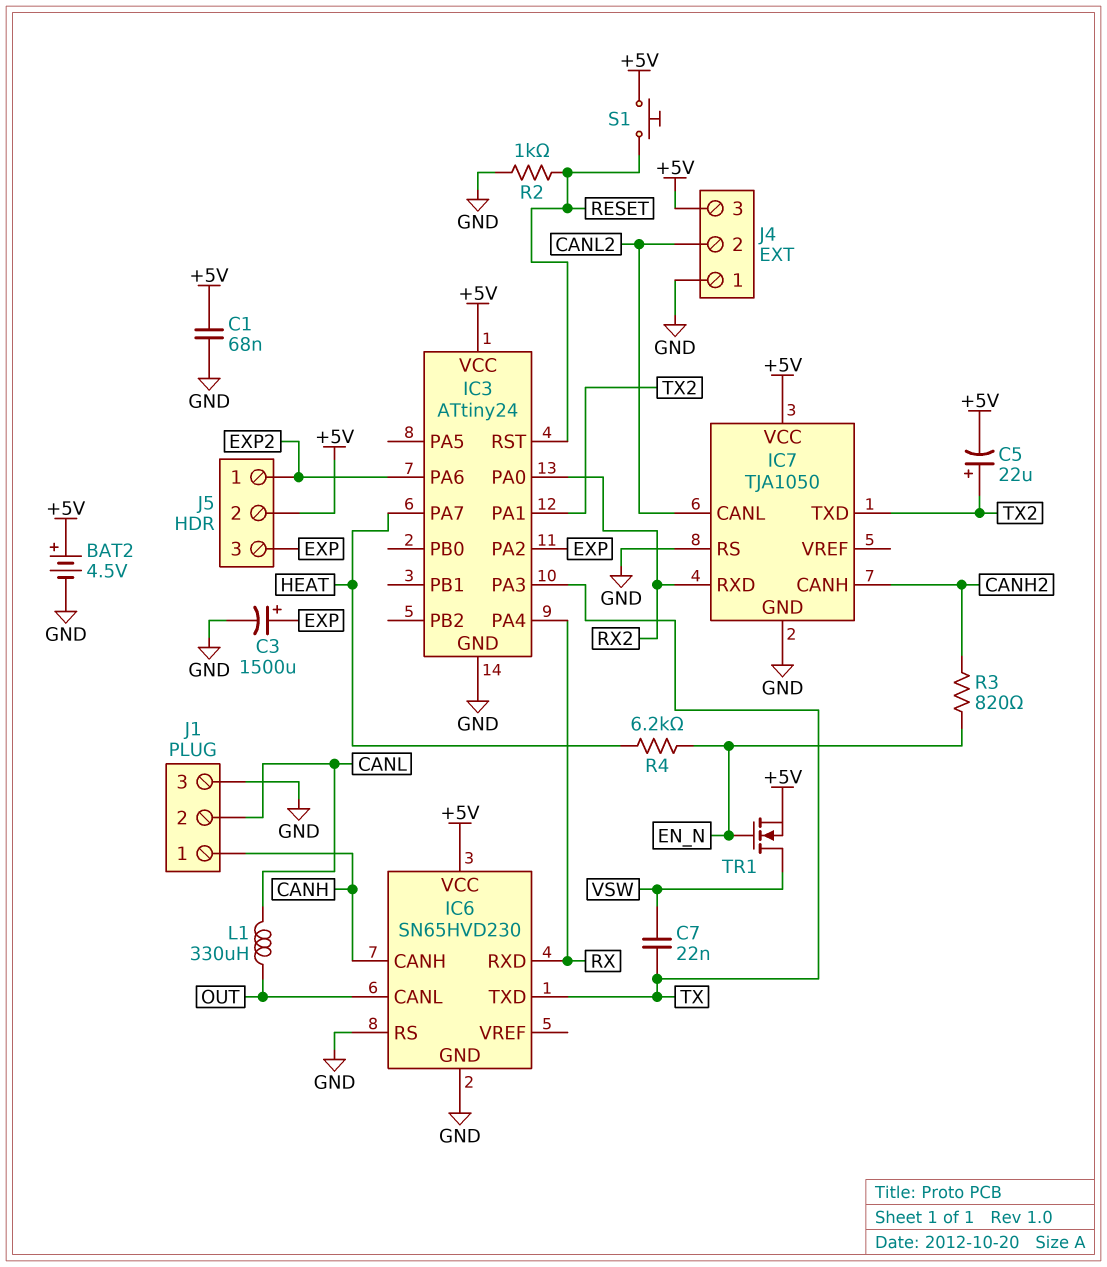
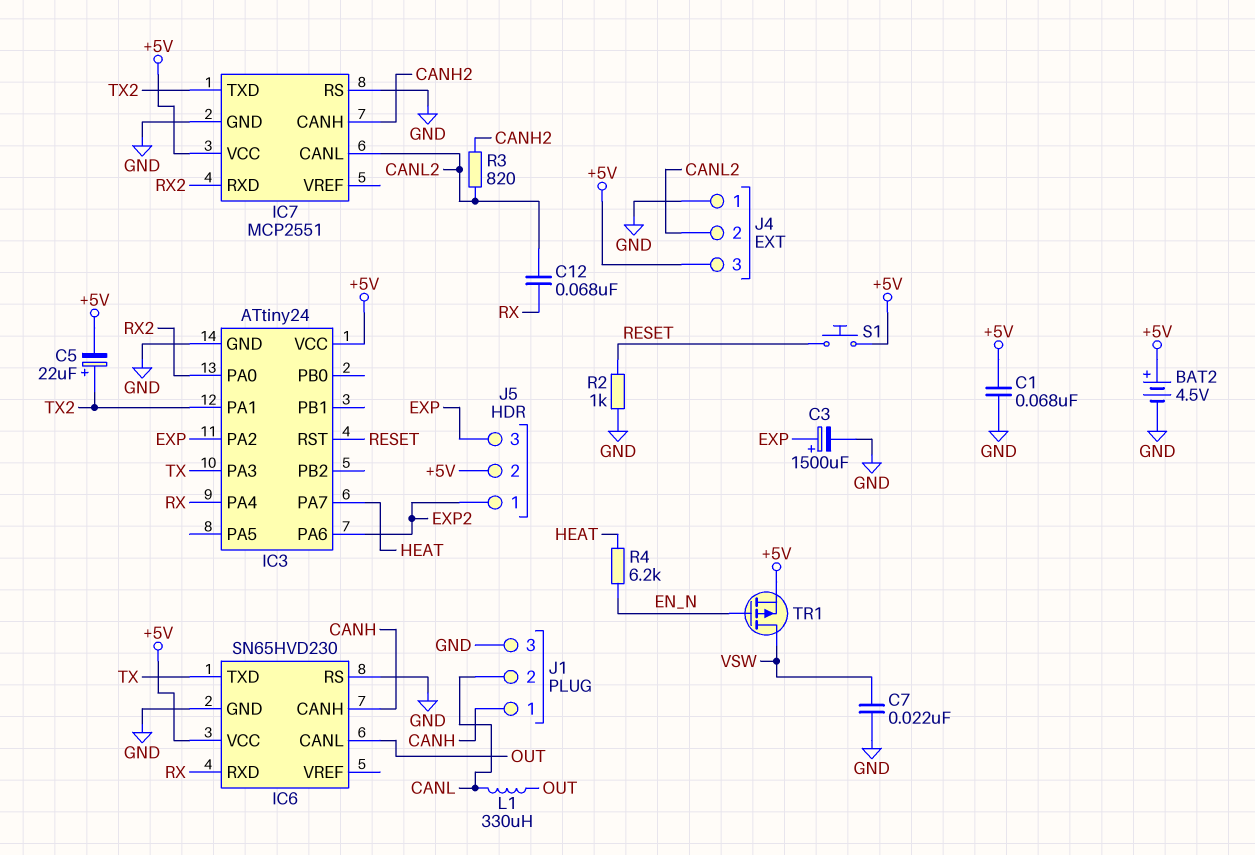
C7: 22nF (TX, VSW) -> 22nF (GND, VSW)
C12: none -> 68nF (CANL2, RX)
IC7: TJA1050 -> MCP2551
R3: 820 (CANH2, EN_N) -> 820 (CANH2, CANL2)
TR1: NMOS (G EN_N, D VSW, S +5V) -> PMOS (G EN_N, D VSW, S +5V)

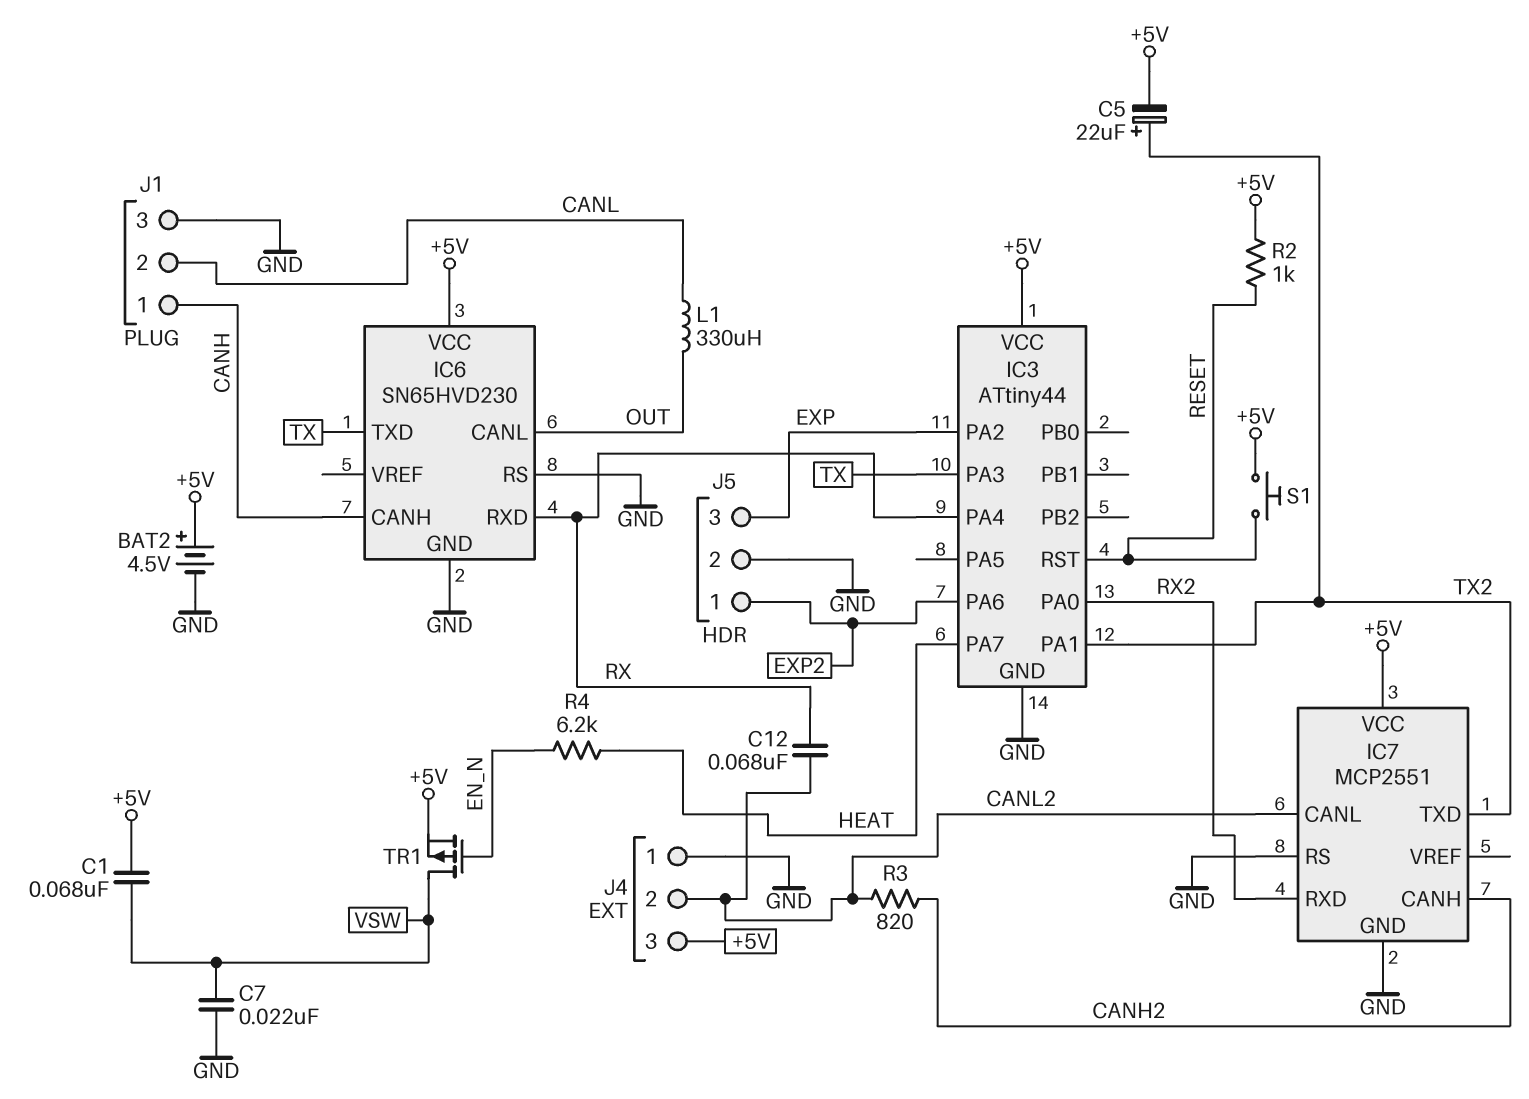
C1: 68nF (+5V, GND) -> 68nF (+5V, VSW)
C3: 1500uF (plus EXP, minus GND) -> none
IC3: ATtiny24 -> ATtiny44
J5 pin 2: +5V -> GND
R2: 1k (GND, RESET) -> 1k (+5V, RESET)

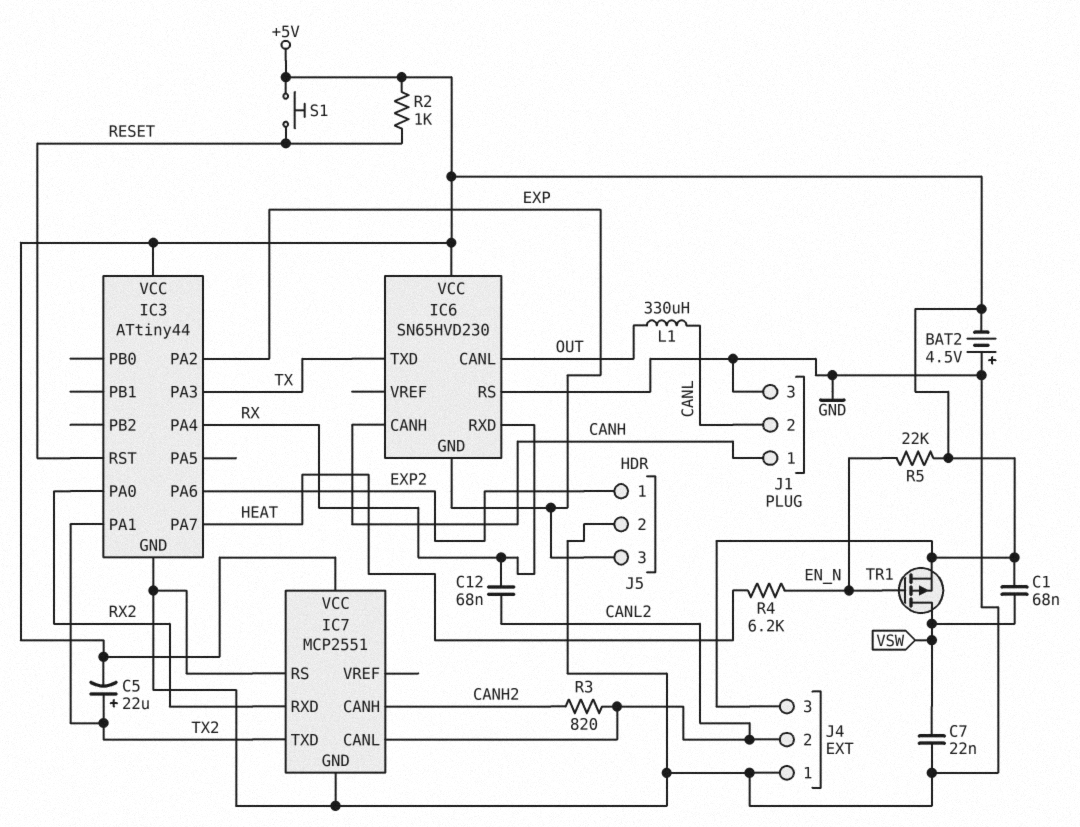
BAT2: 4.5V (plus +5V, minus GND) -> 4.5V (plus GND, minus +5V)
IC6 pin GND: GND -> EXP
R5: none -> 22k (+5V, EN_N)

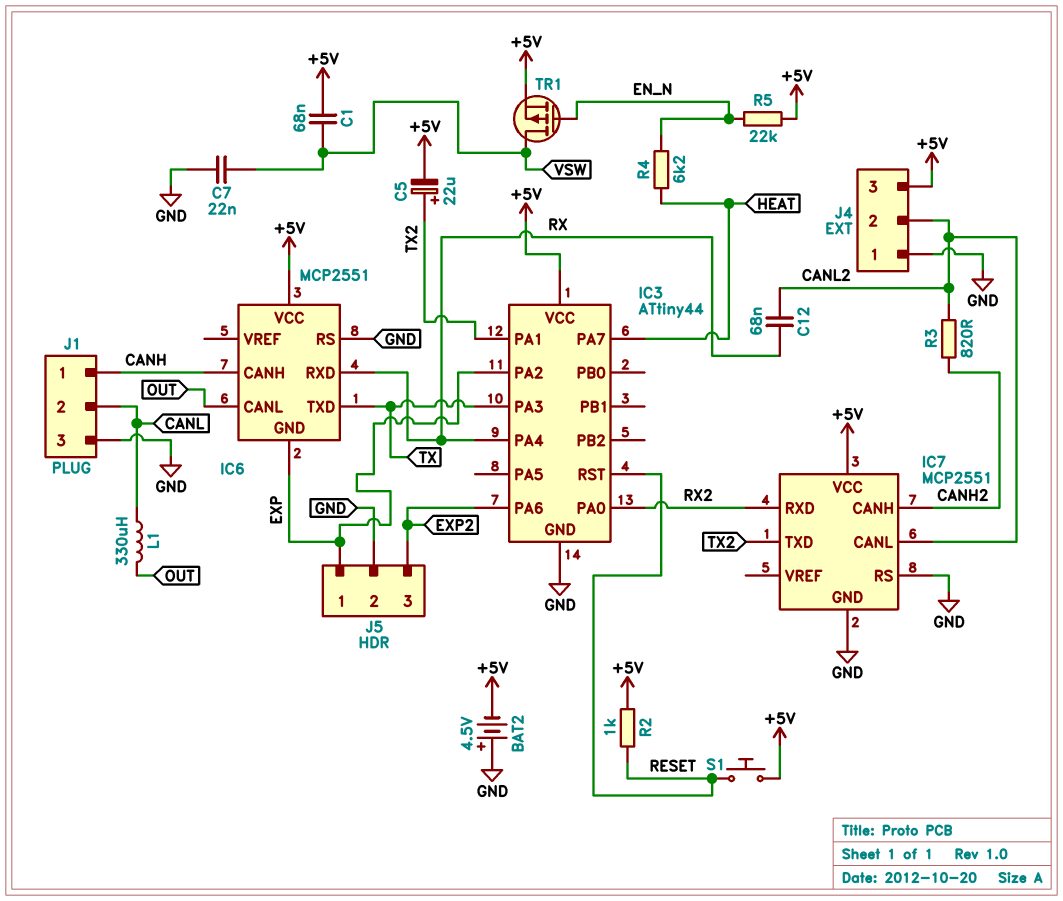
IC6: SN65HVD230 -> MCP2551
J5 pin 1: EXP2 -> EXP
J5 pin 3: EXP -> EXP2

